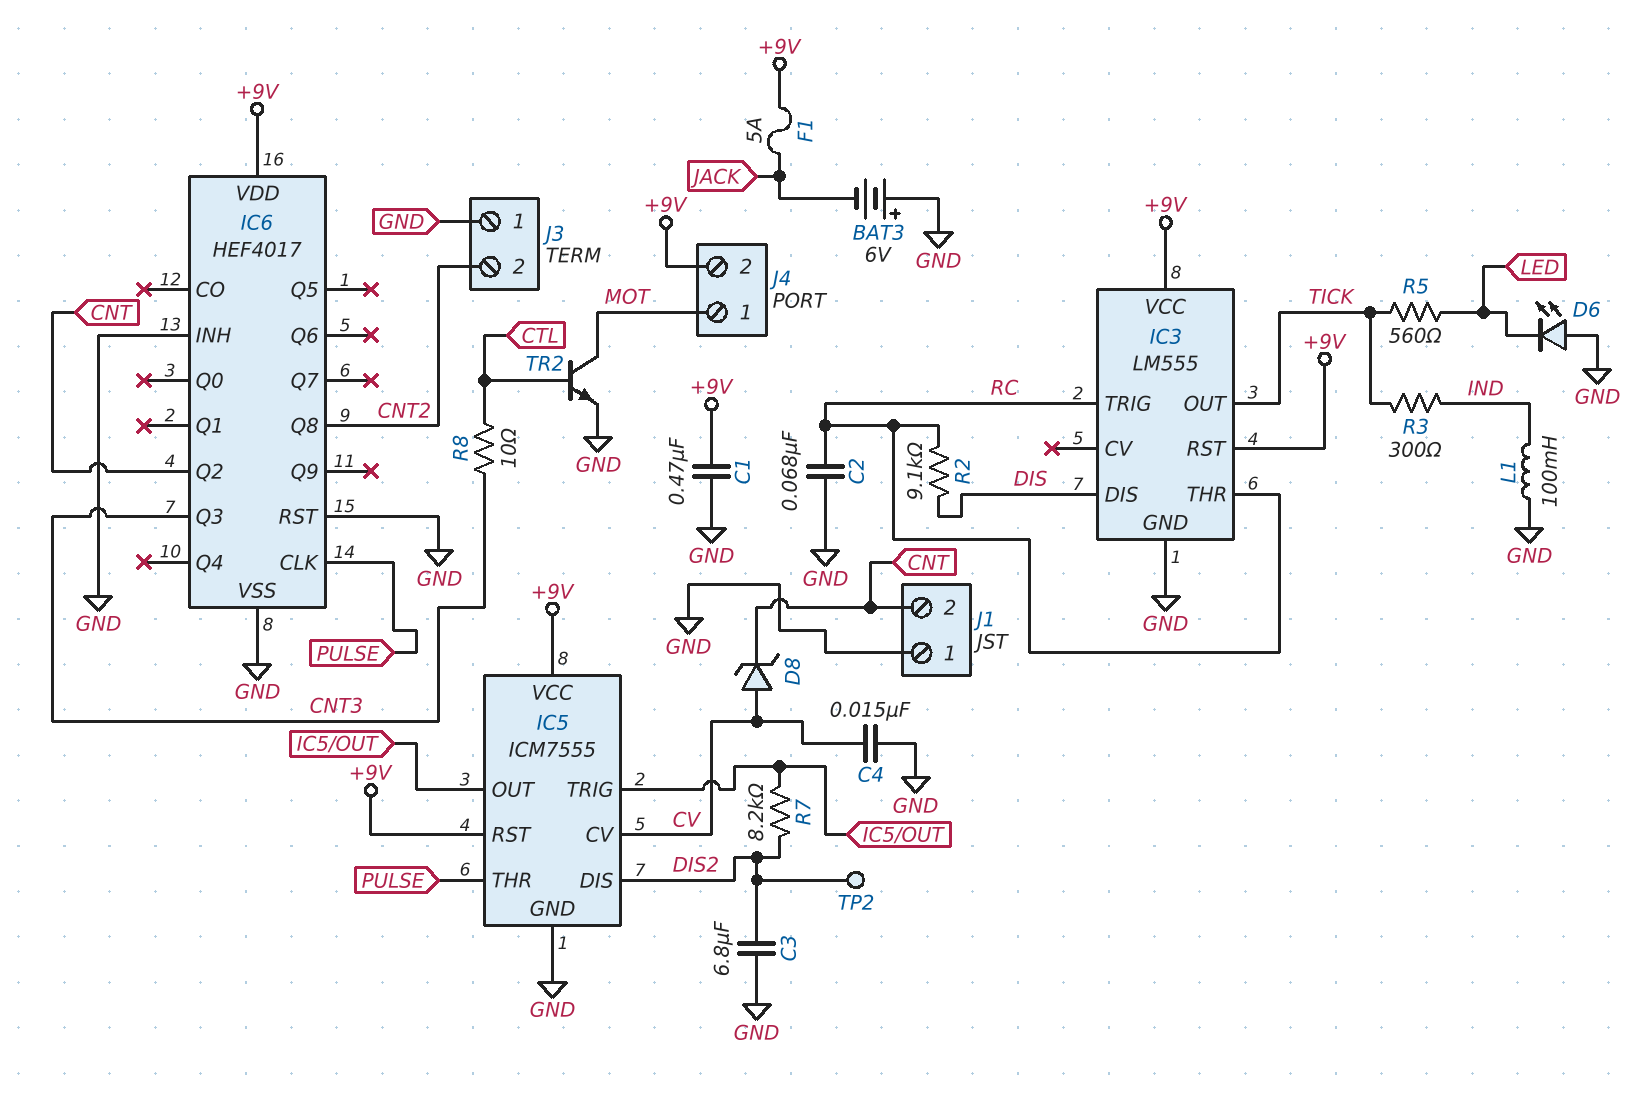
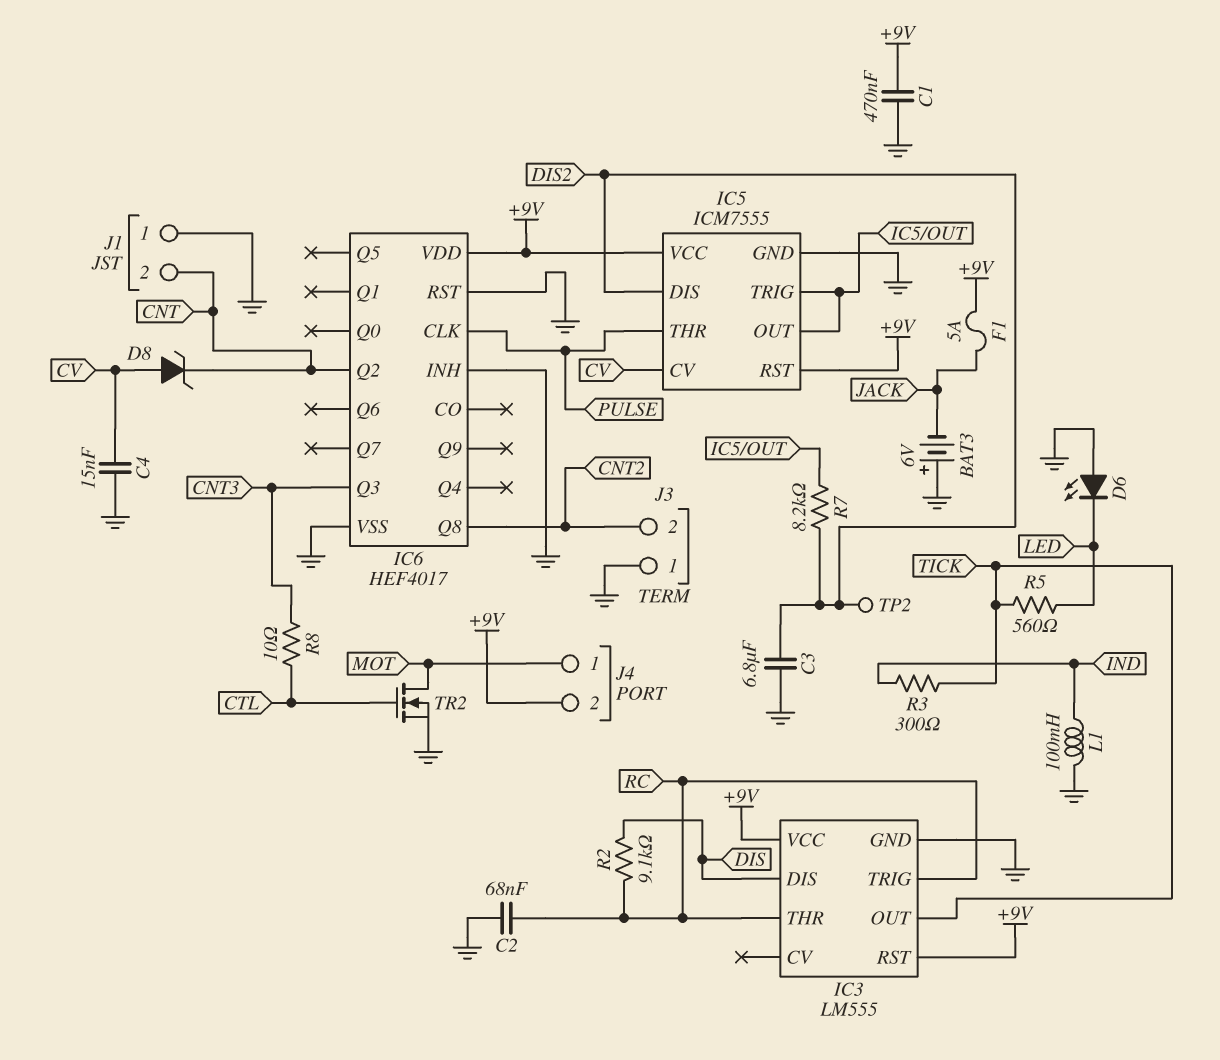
TR2: NPN (B CTL, C MOT, E GND) -> NMOS (G CTL, D MOT, S GND)

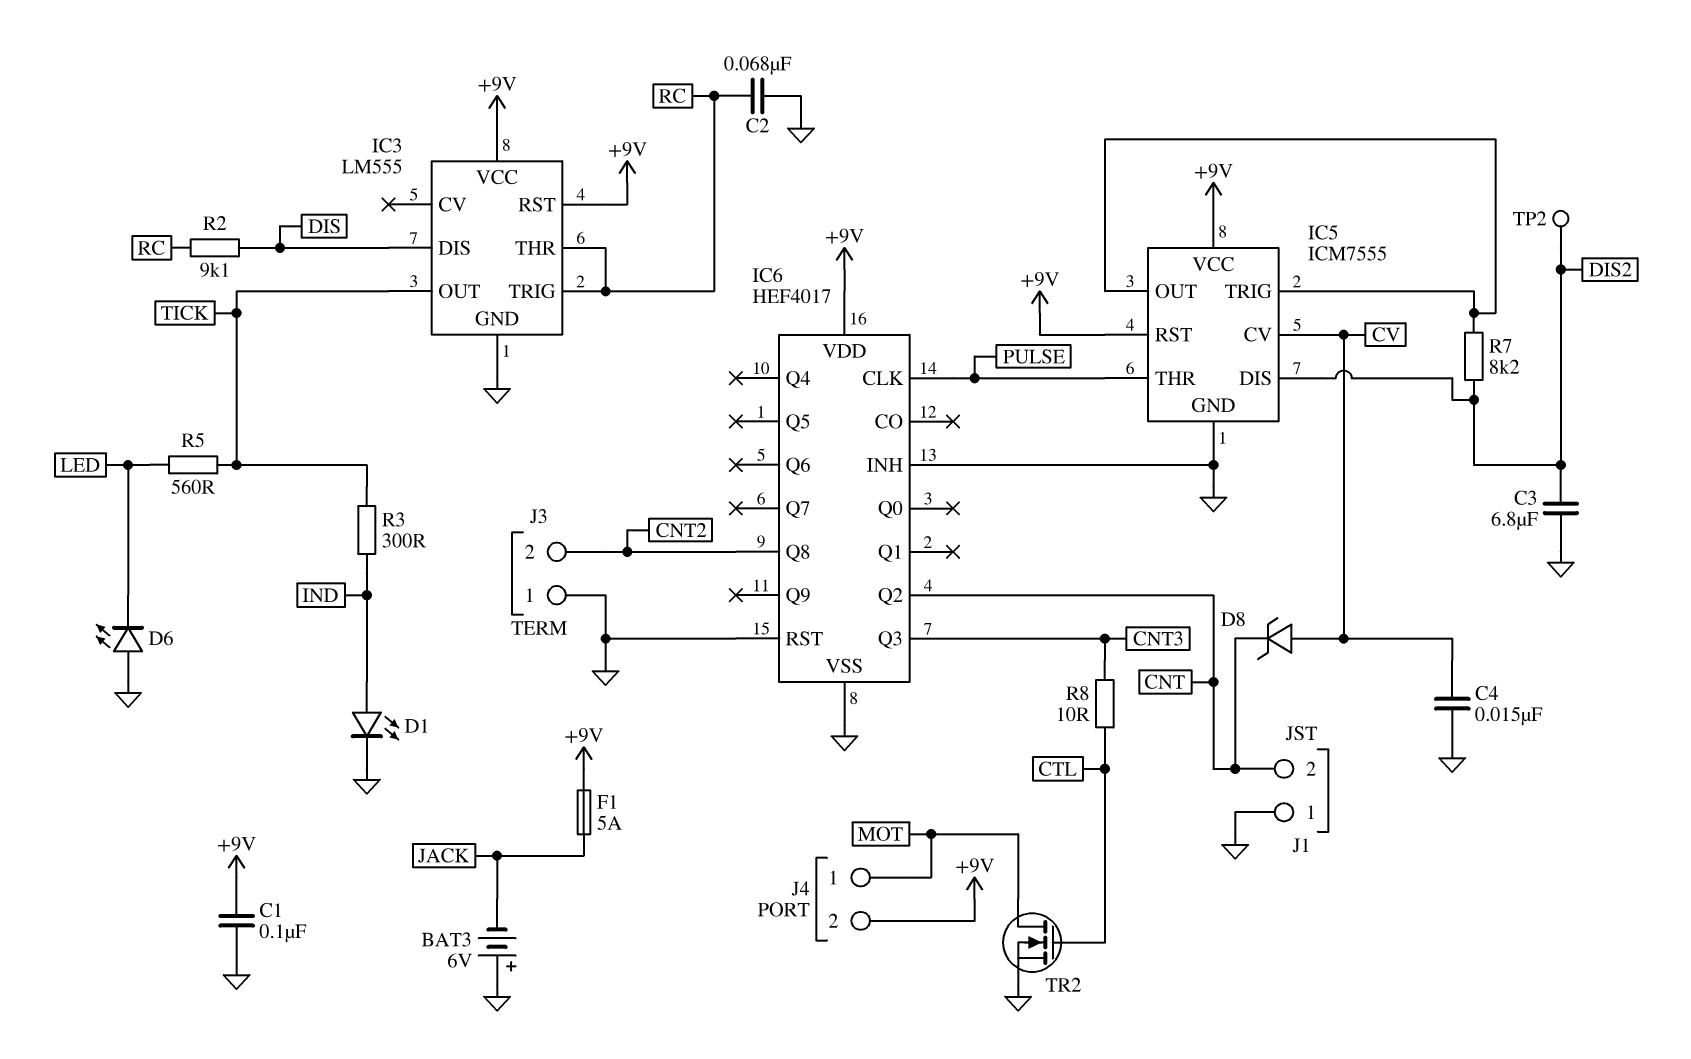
C1: 470nF (+9V, GND) -> 100nF (+9V, GND)
D1: none -> LED (A IND, K GND)
L1: 100mH (GND, IND) -> none

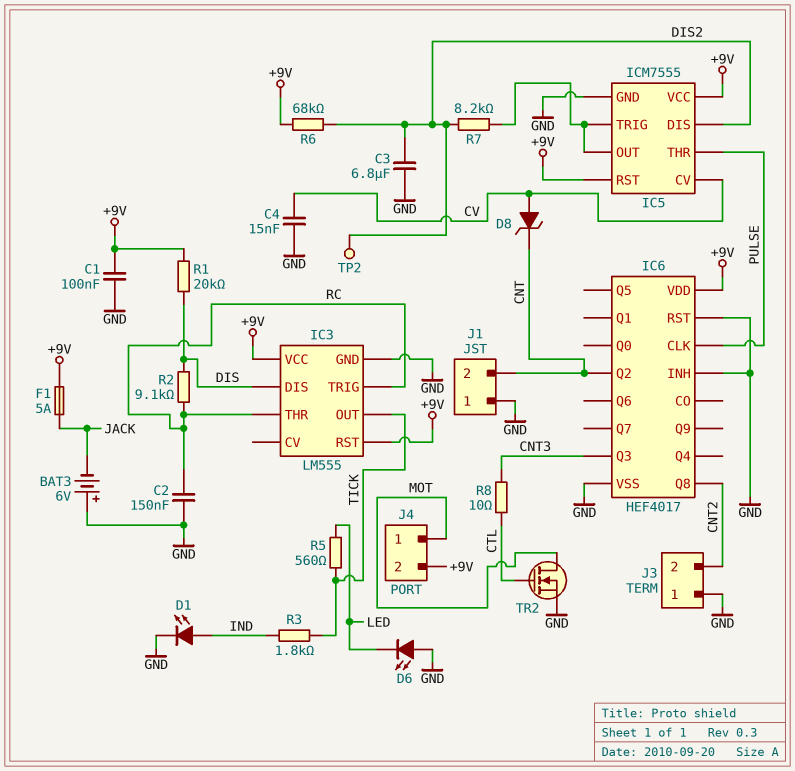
C2: 68nF (GND, RC) -> 150nF (GND, RC)
R1: none -> 20k (+9V, DIS)
R3: 300 (IND, TICK) -> 1.8k (IND, TICK)
R6: none -> 68k (+9V, DIS2)

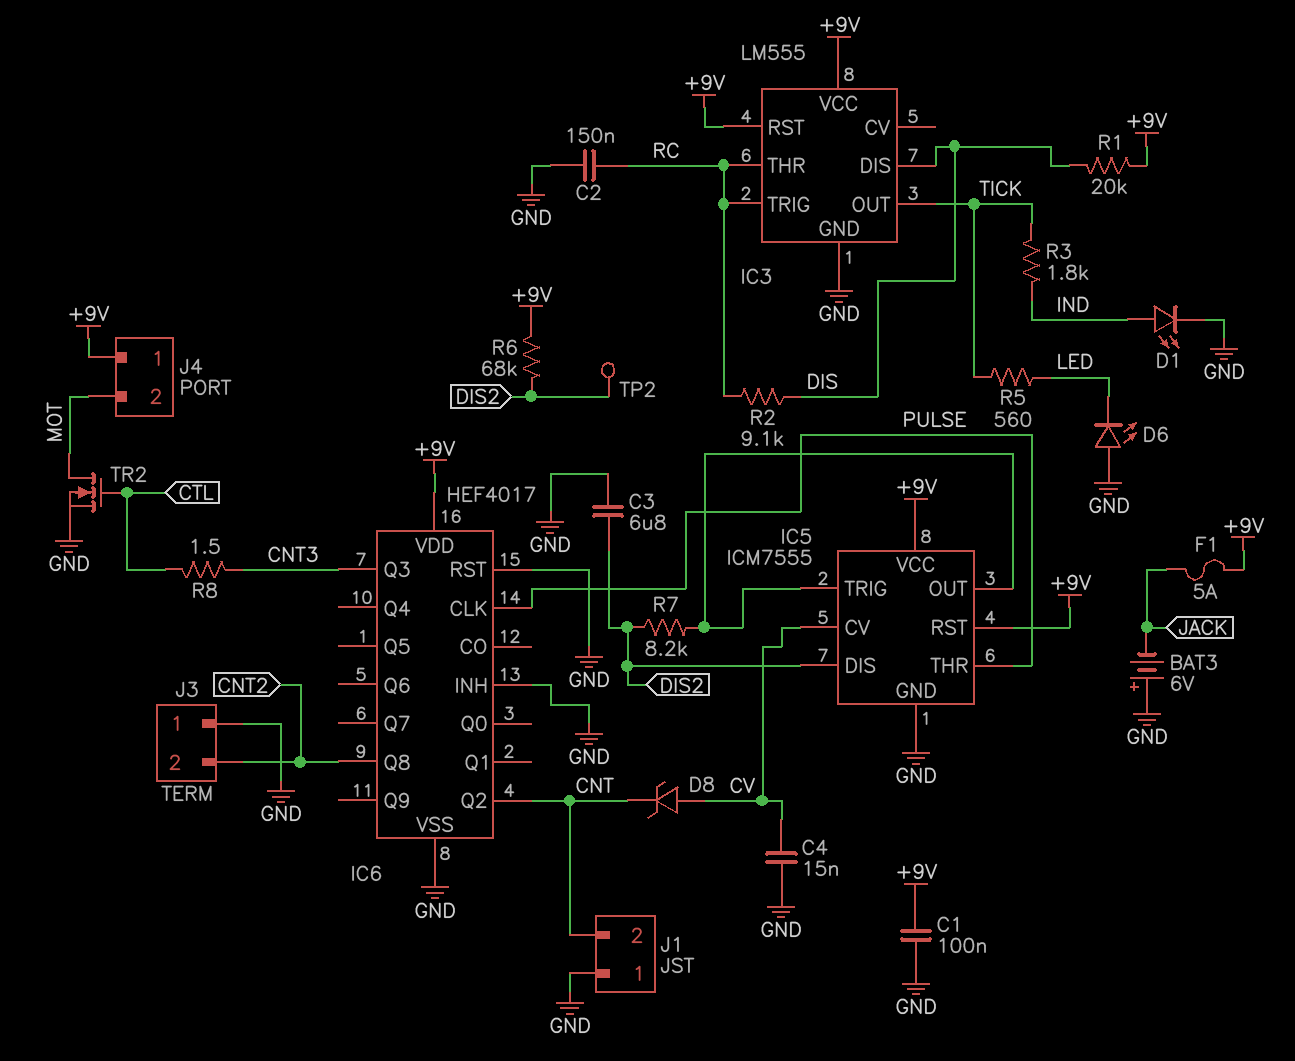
J4 pin 1: MOT -> +9V
J4 pin 2: +9V -> MOT
R8: 10 (CNT3, CTL) -> 1.5 (CNT3, CTL)

